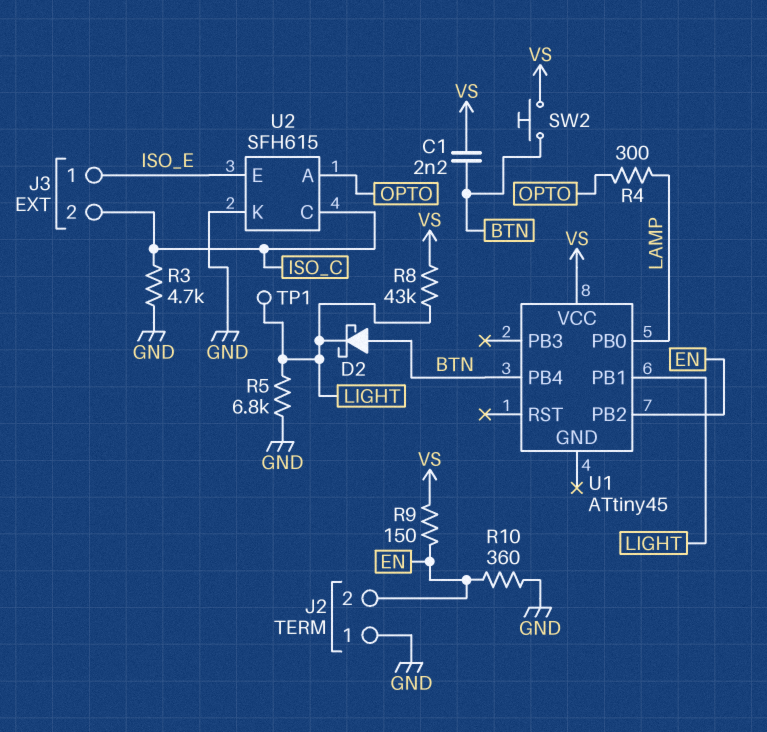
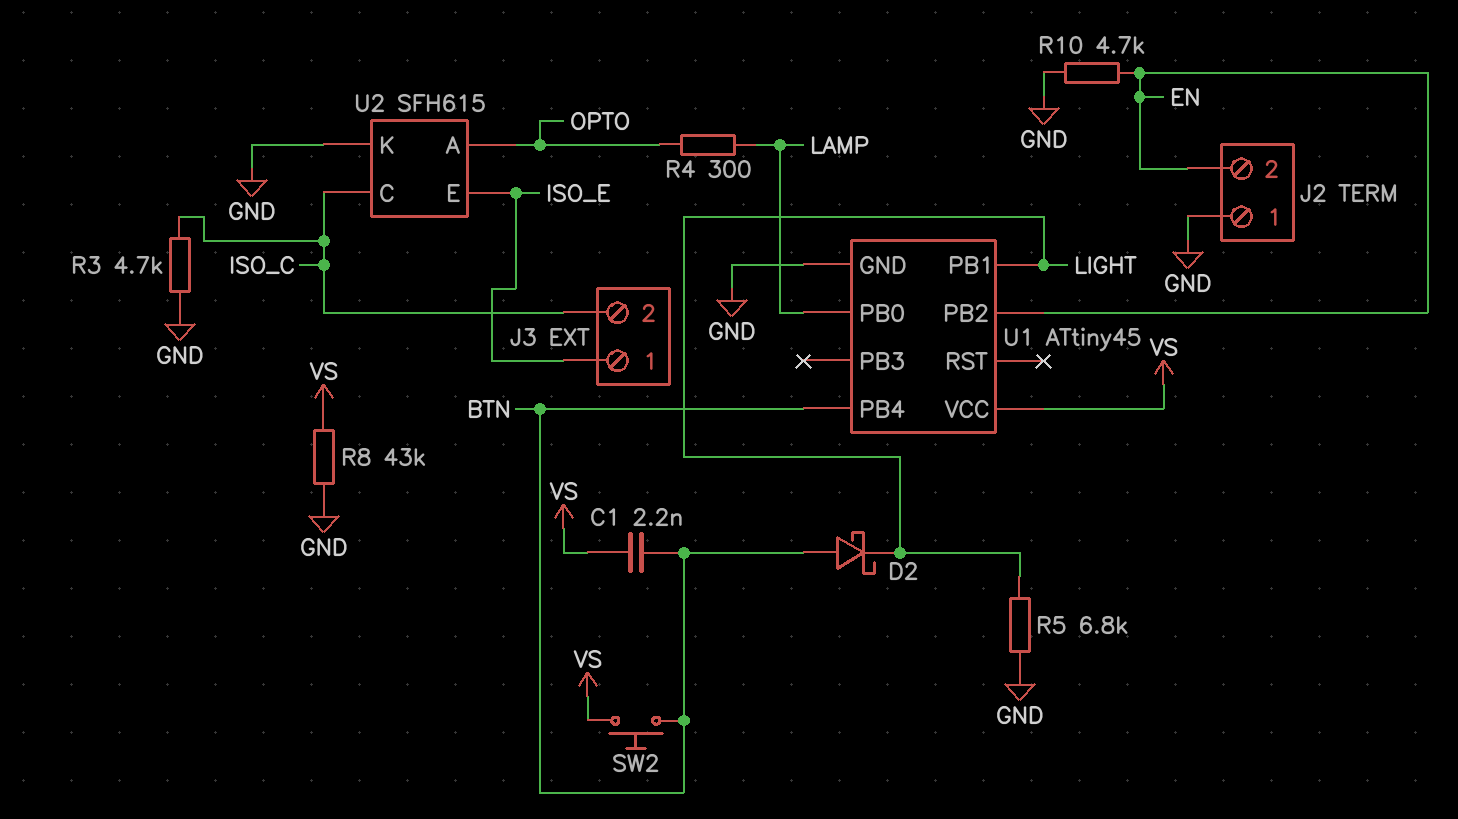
R8: 43k (LIGHT, VS) -> 43k (GND, VS)
R9: 150 (EN, VS) -> none
R10: 360 (EN, GND) -> 4.7k (EN, GND)
TP1: test point (LIGHT) -> none
U1 pin GND: none -> GND

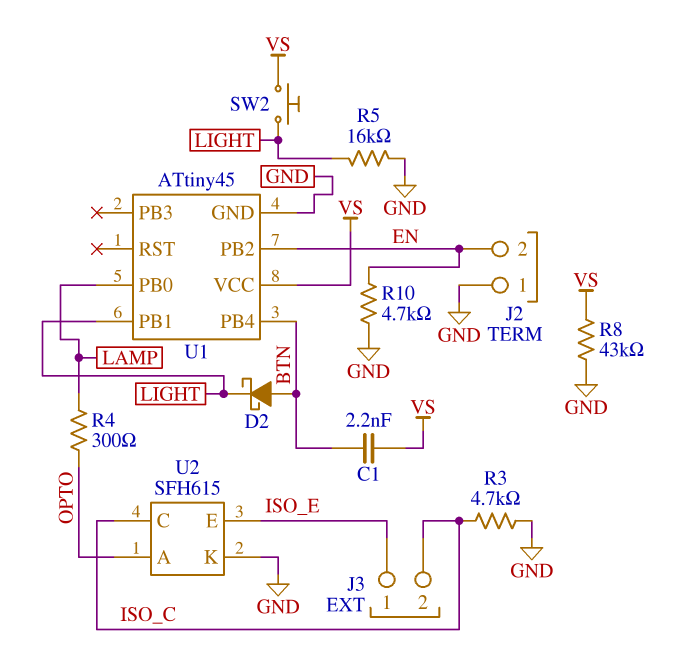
R5: 6.8k (GND, LIGHT) -> 16k (GND, LIGHT)
SW2: button (BTN, VS) -> button (LIGHT, VS)

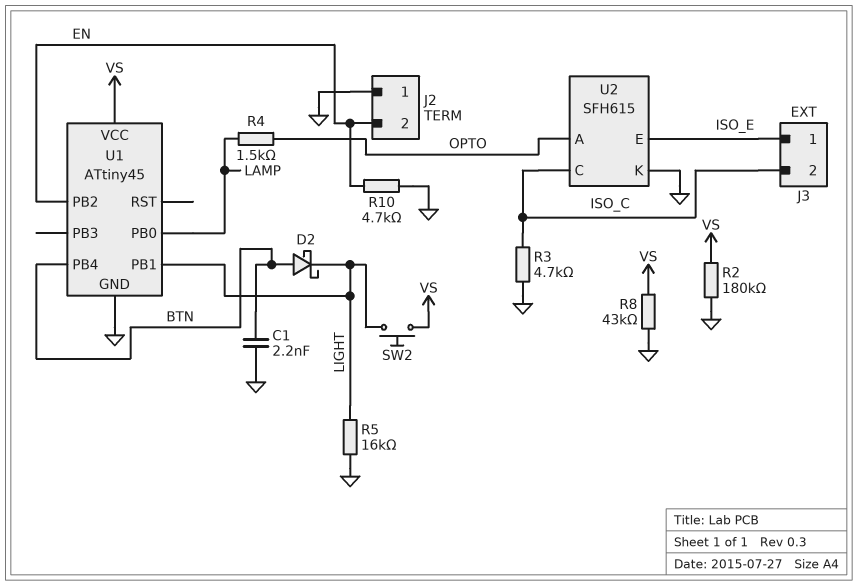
C1: 2.2nF (BTN, VS) -> 2.2nF (BTN, GND)
R2: none -> 180k (GND, VS)
R4: 300 (LAMP, OPTO) -> 1.5k (LAMP, OPTO)

